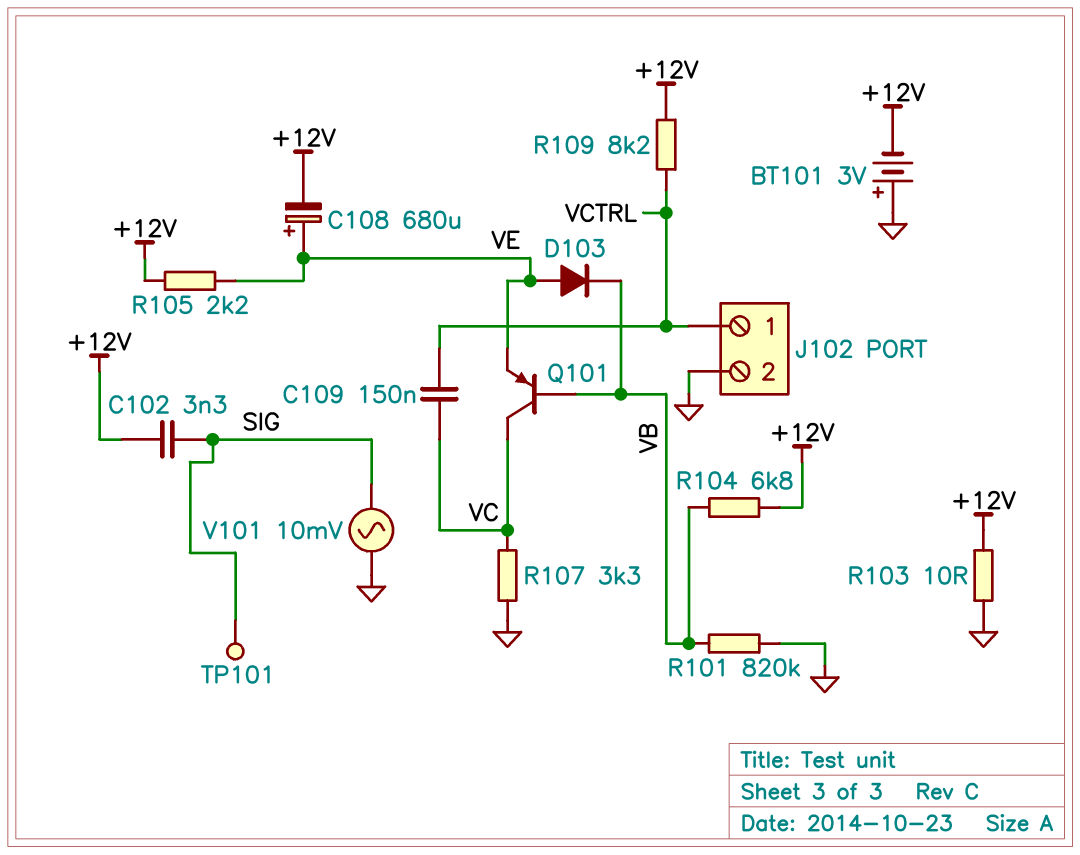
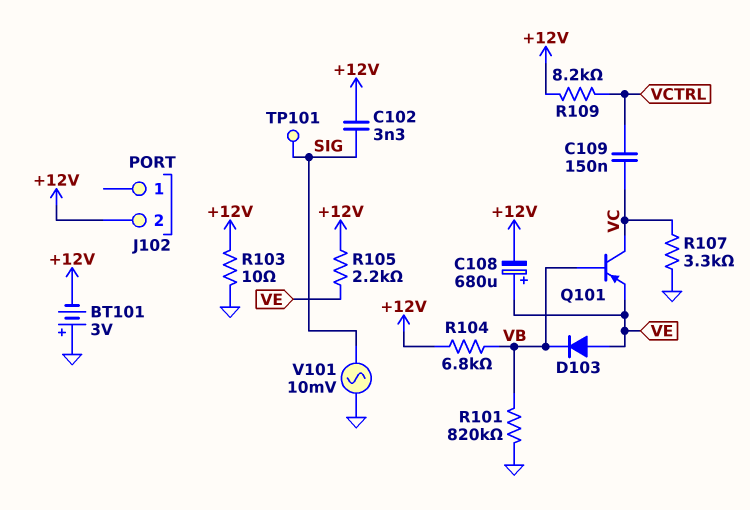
J102 pin 1: VCTRL -> none
J102 pin 2: GND -> +12V

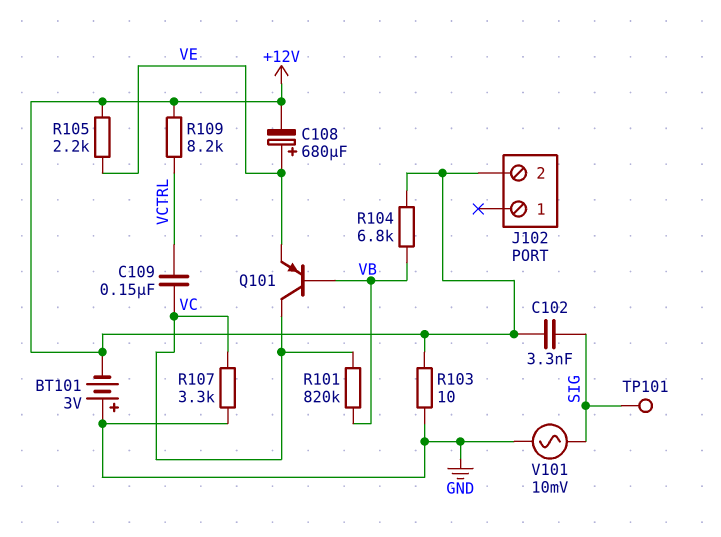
D103: diode (A VE, K VB) -> none
R101: 820k (GND, VB) -> 820k (VB, VC)

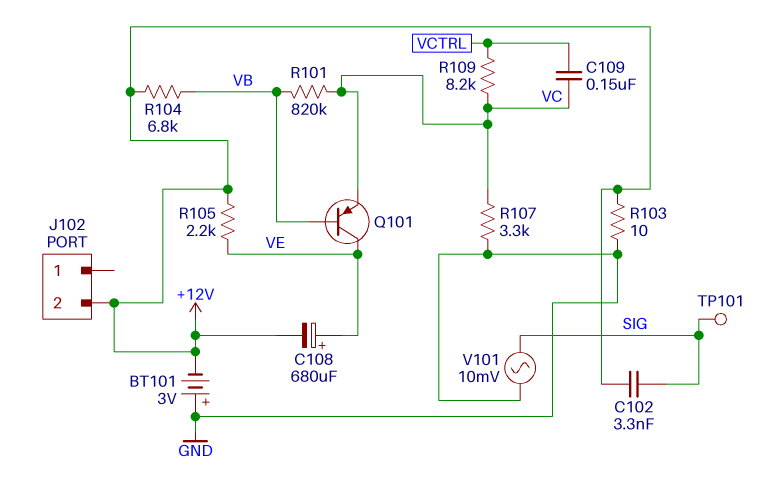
Q101: PNP (B VB, C VC, E VE) -> PNP (B VB, C VE, E VC)
R109: 8.2k (+12V, VCTRL) -> 8.2k (VC, VCTRL)

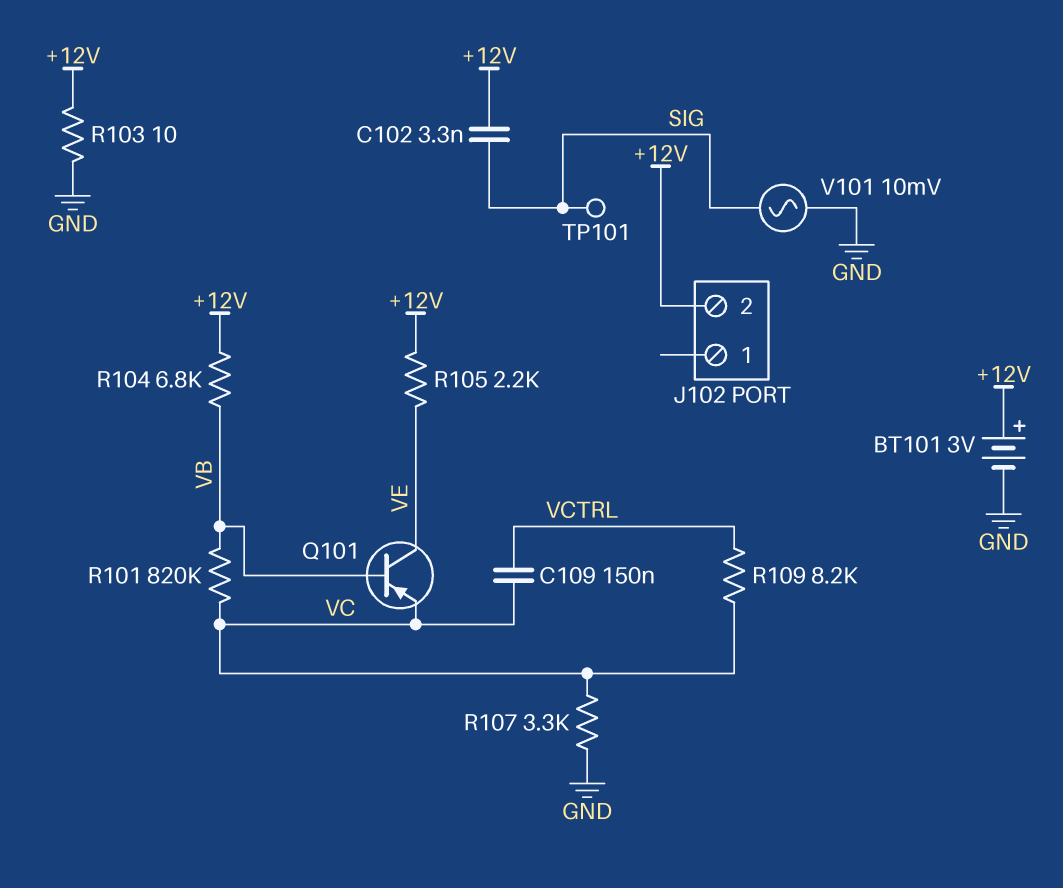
BT101: 3V (plus GND, minus +12V) -> 3V (plus +12V, minus GND)
C108: 680uF (plus VE, minus +12V) -> none

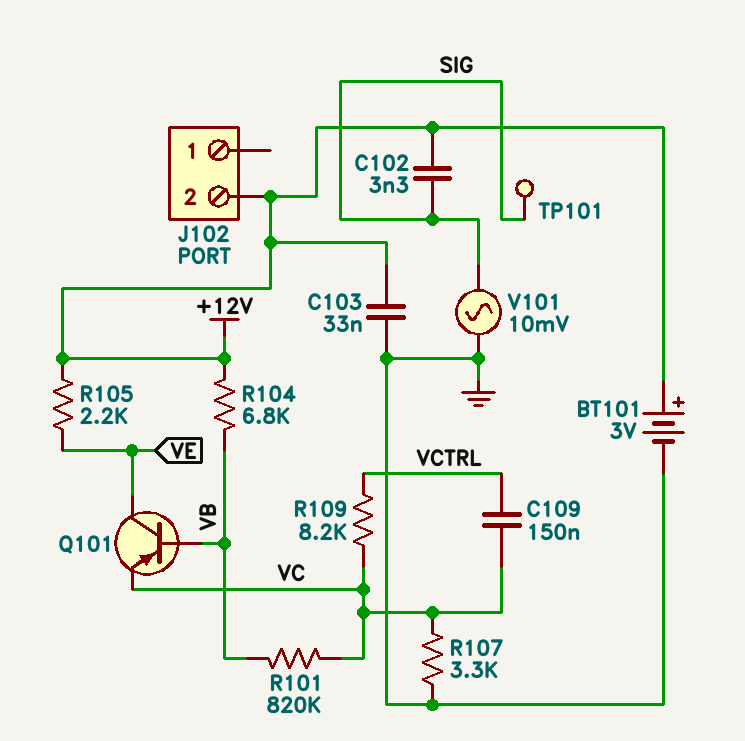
C103: none -> 33nF (+12V, GND)
R103: 10 (+12V, GND) -> none

